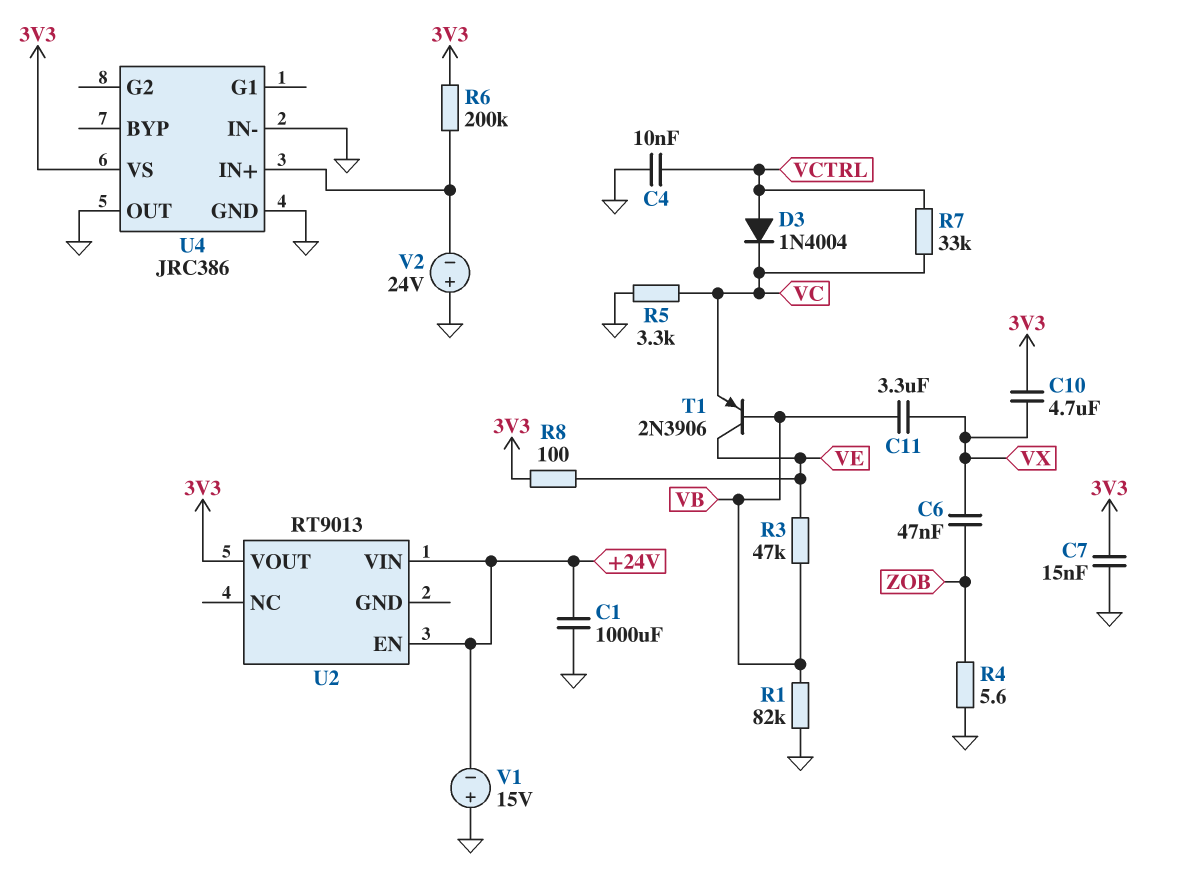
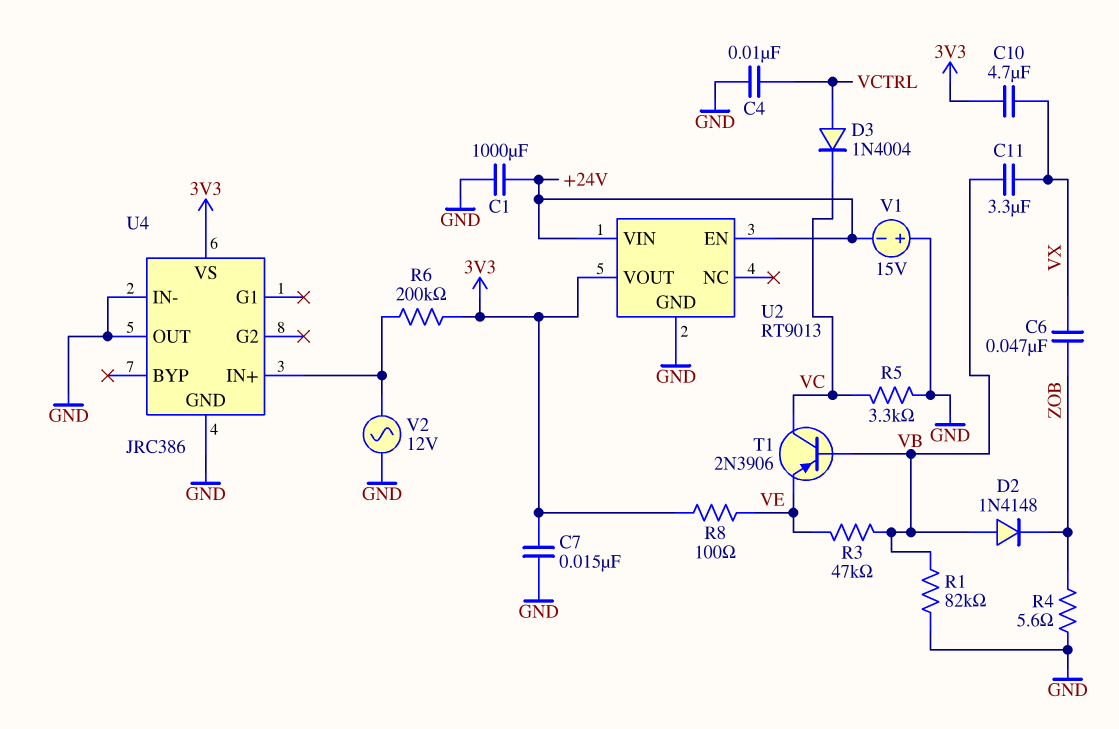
D2: none -> diode 1N4148 (A VB, K ZOB)
R7: 33k (VC, VCTRL) -> none
T1: PNP 2N3906 (B VB, C VE, E VC) -> PNP 2N3906 (B VB, C VC, E VE)
U2 pin GND: none -> GND
V2: 24V (plus GND, minus U4/IN+) -> AC 12V (GND, U4/IN+)

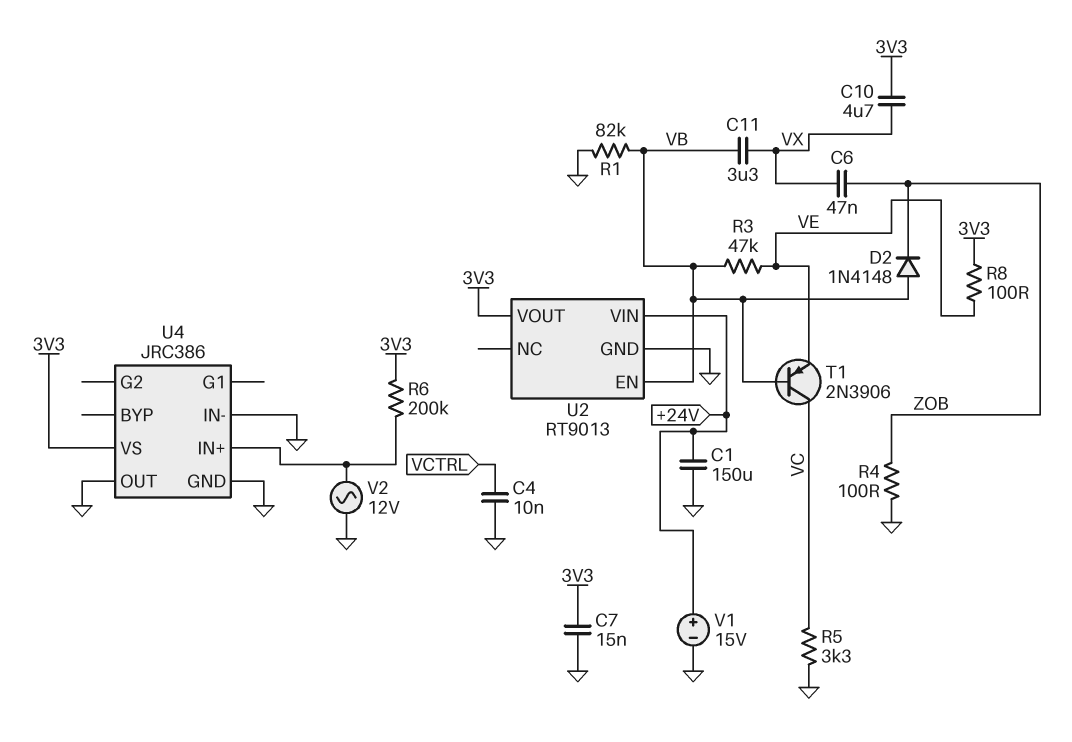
C1: 1000uF (+24V, GND) -> 150uF (+24V, GND)
D3: diode 1N4004 (A VCTRL, K VC) -> none
R4: 5.6 (GND, ZOB) -> 100 (GND, ZOB)
U2 pin EN: +24V -> VB
V1: 15V (plus GND, minus +24V) -> 15V (plus +24V, minus GND)

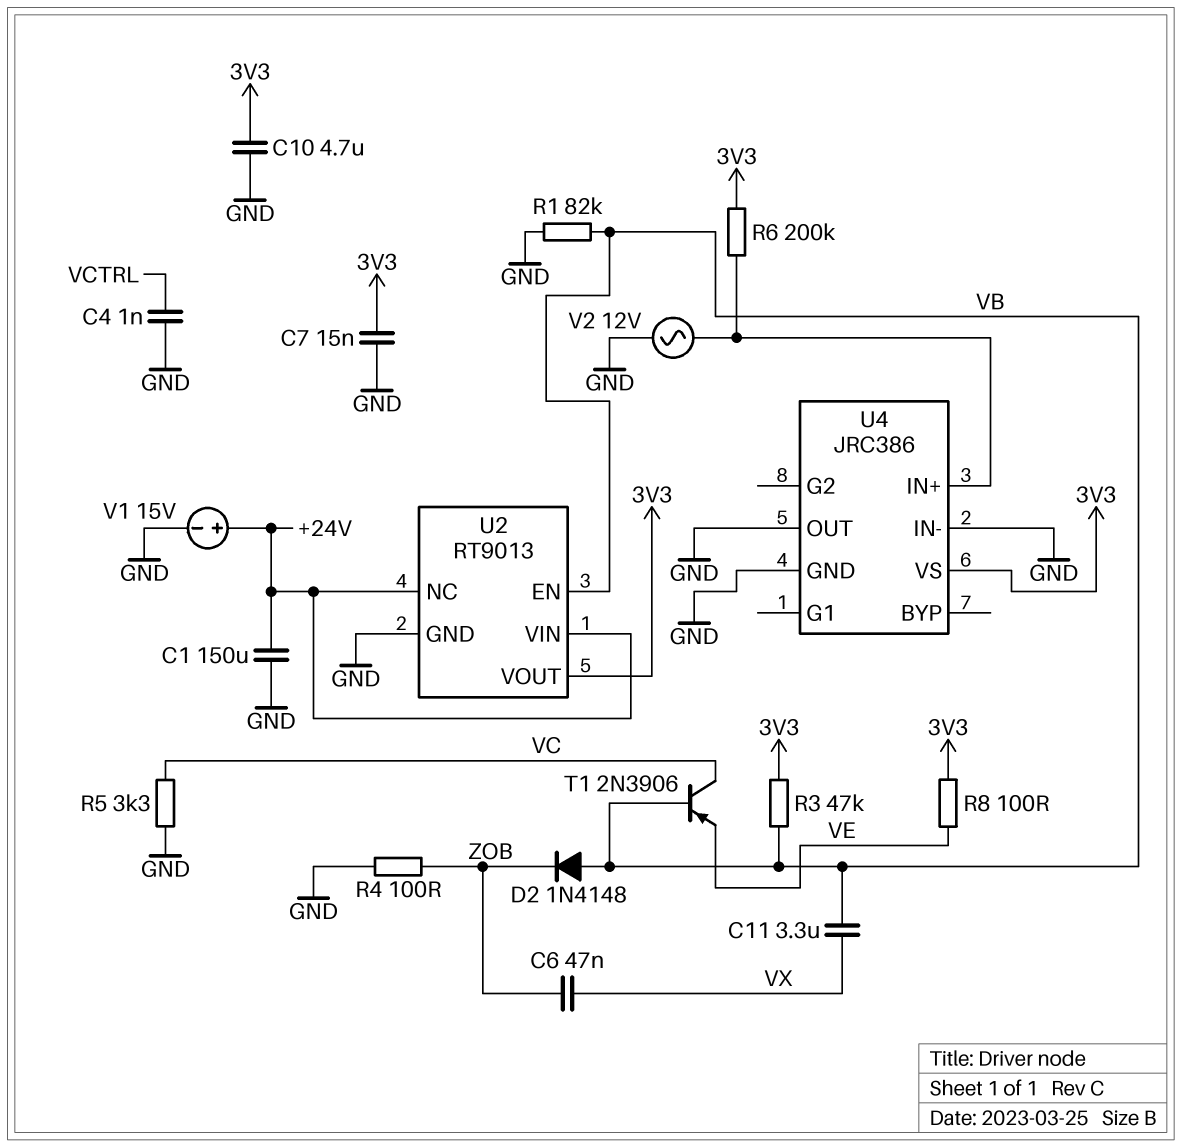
C4: 10nF (GND, VCTRL) -> 1nF (GND, VCTRL)
C10: 4.7uF (3V3, VX) -> 4.7uF (3V3, GND)
R3: 47k (VB, VE) -> 47k (3V3, VB)
U2 pin NC: none -> +24V

